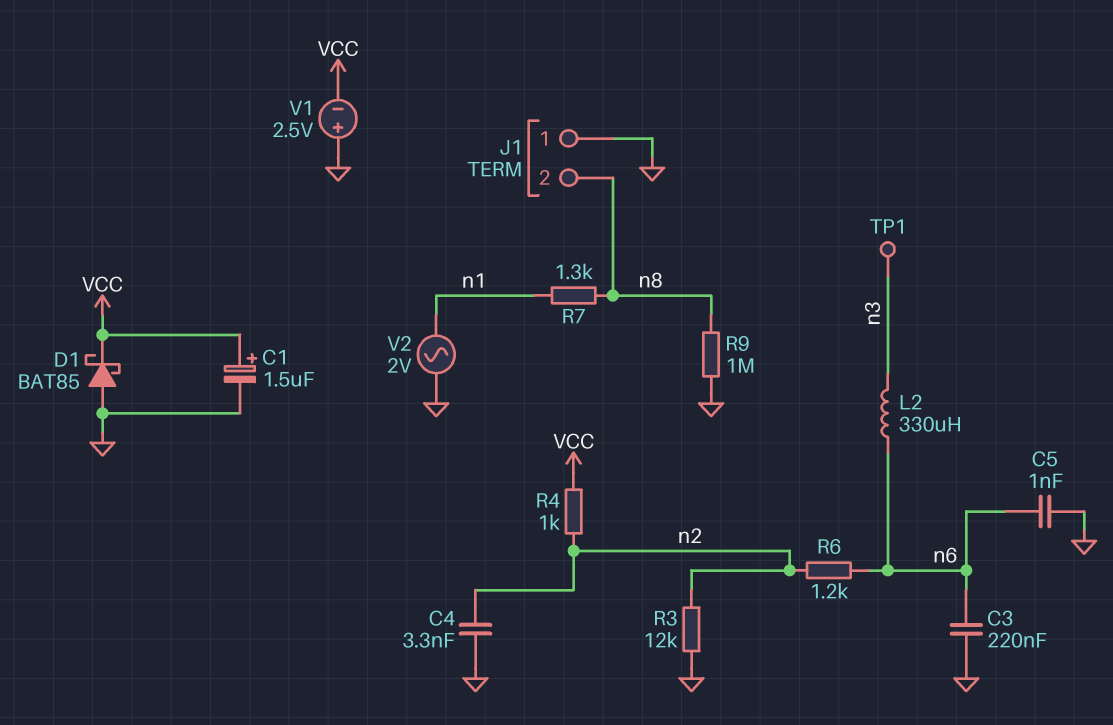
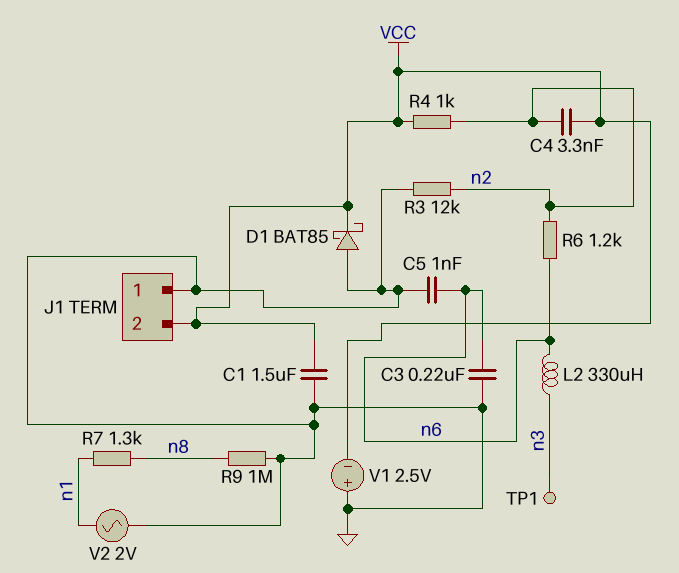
C1: 1.5uF (plus VCC, minus GND) -> 1.5uF (GND, VCC)
C4: 3.3nF (GND, n2) -> 3.3nF (VCC, n2)
J1 pin 2: n8 -> VCC

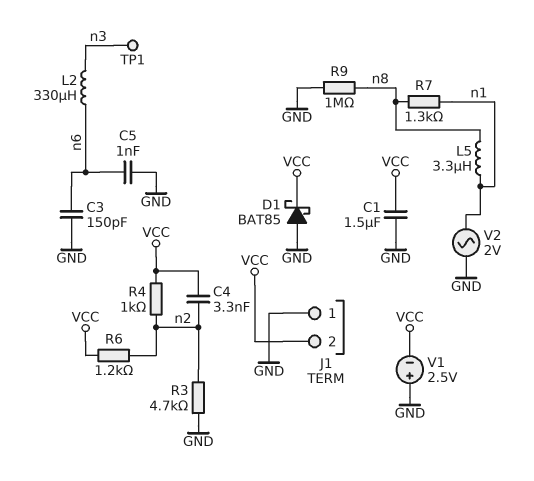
C3: 220nF (GND, n6) -> 150pF (GND, n6)
L5: none -> 3.3uH (n1, n8)
R3: 12k (GND, n2) -> 4.7k (GND, n2)
R6: 1.2k (n2, n6) -> 1.2k (VCC, n2)

